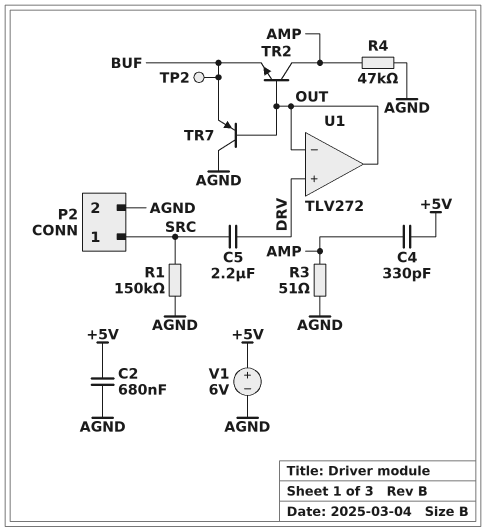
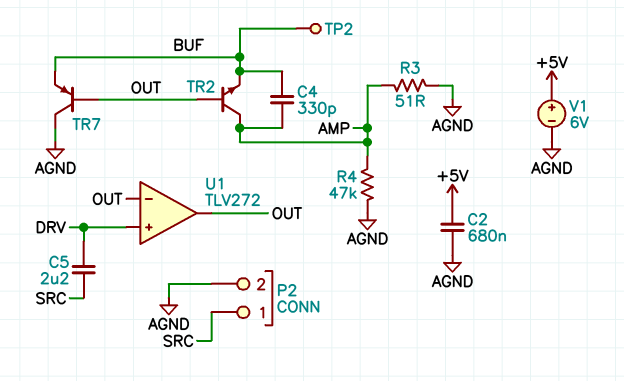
C4: 330pF (+5V, AMP) -> 330pF (AMP, BUF)
R1: 150k (AGND, SRC) -> none

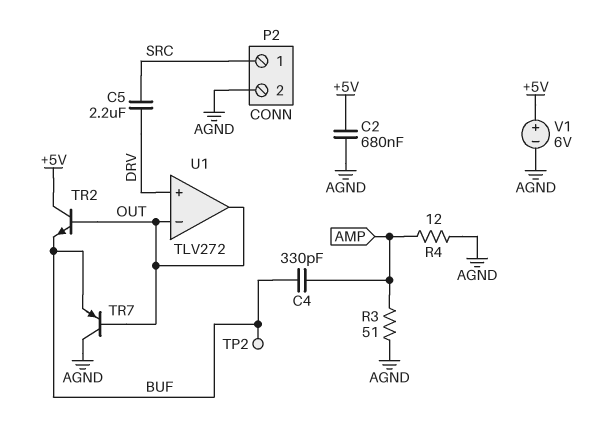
R4: 47k (AGND, AMP) -> 12 (AGND, AMP)
TR2: NPN (B OUT, C AMP, E BUF) -> NPN (B OUT, C +5V, E BUF)

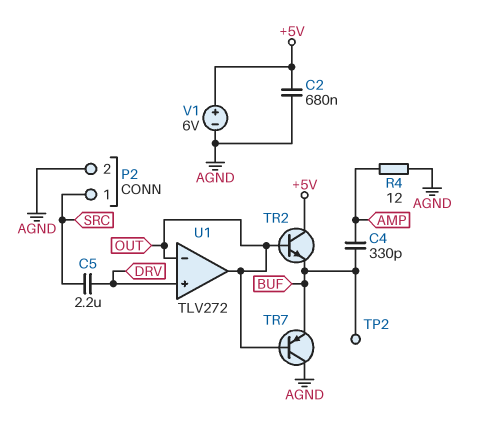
R3: 51 (AGND, AMP) -> none

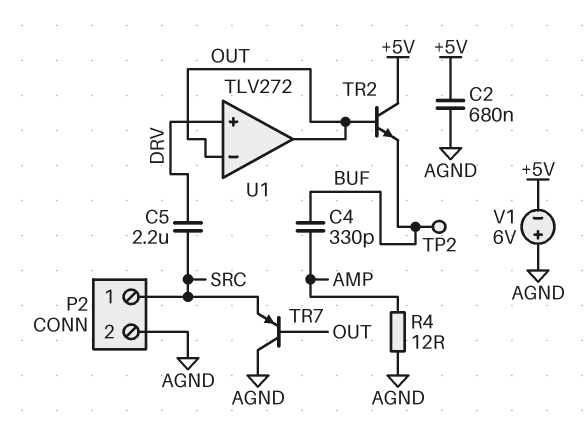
TR7: PNP (B OUT, C AGND, E BUF) -> PNP (B OUT, C AGND, E SRC)
V1: 6V (plus +5V, minus AGND) -> 6V (plus AGND, minus +5V)

